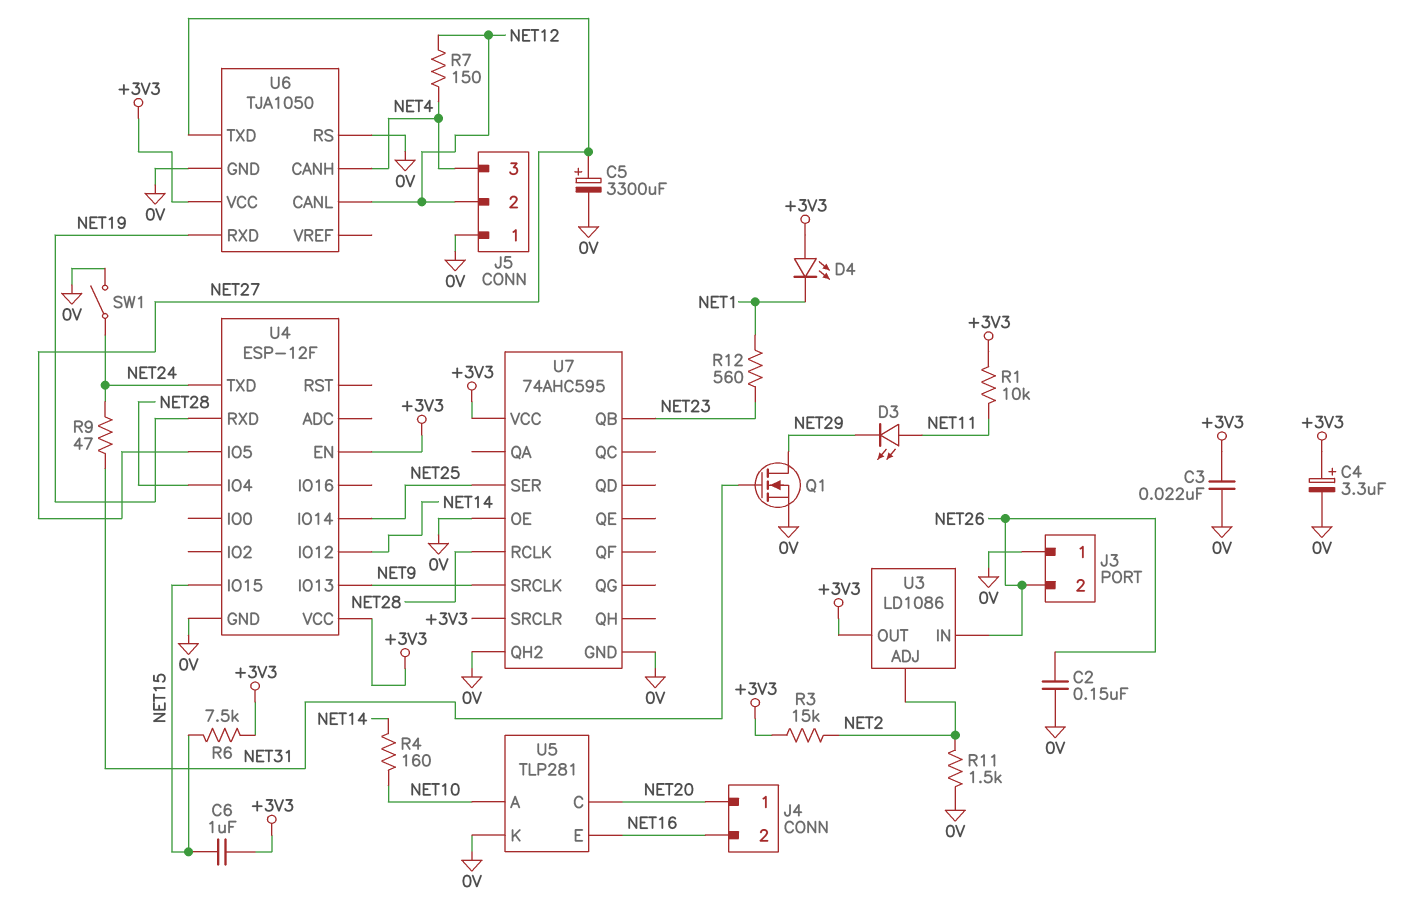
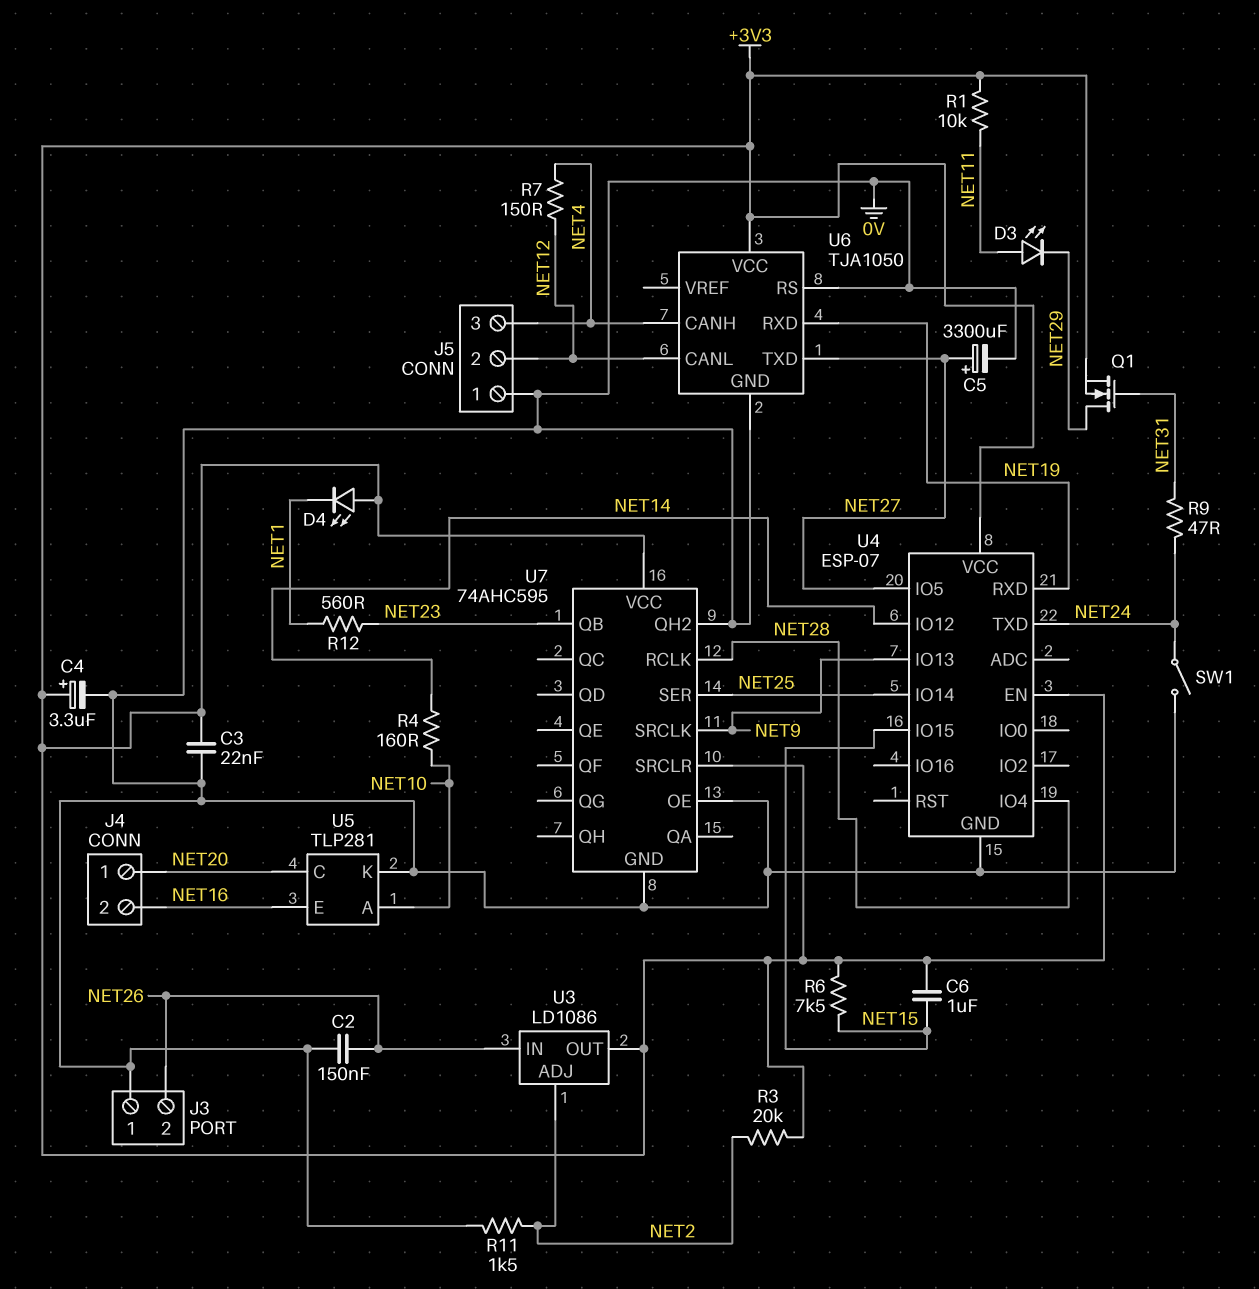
Q1: NMOS (G NET31, D NET29, S 0V) -> NMOS (G NET31, D NET29, S +3V3)
R3: 15k (+3V3, NET2) -> 20k (+3V3, NET2)
U4: ESP-12F -> ESP-07

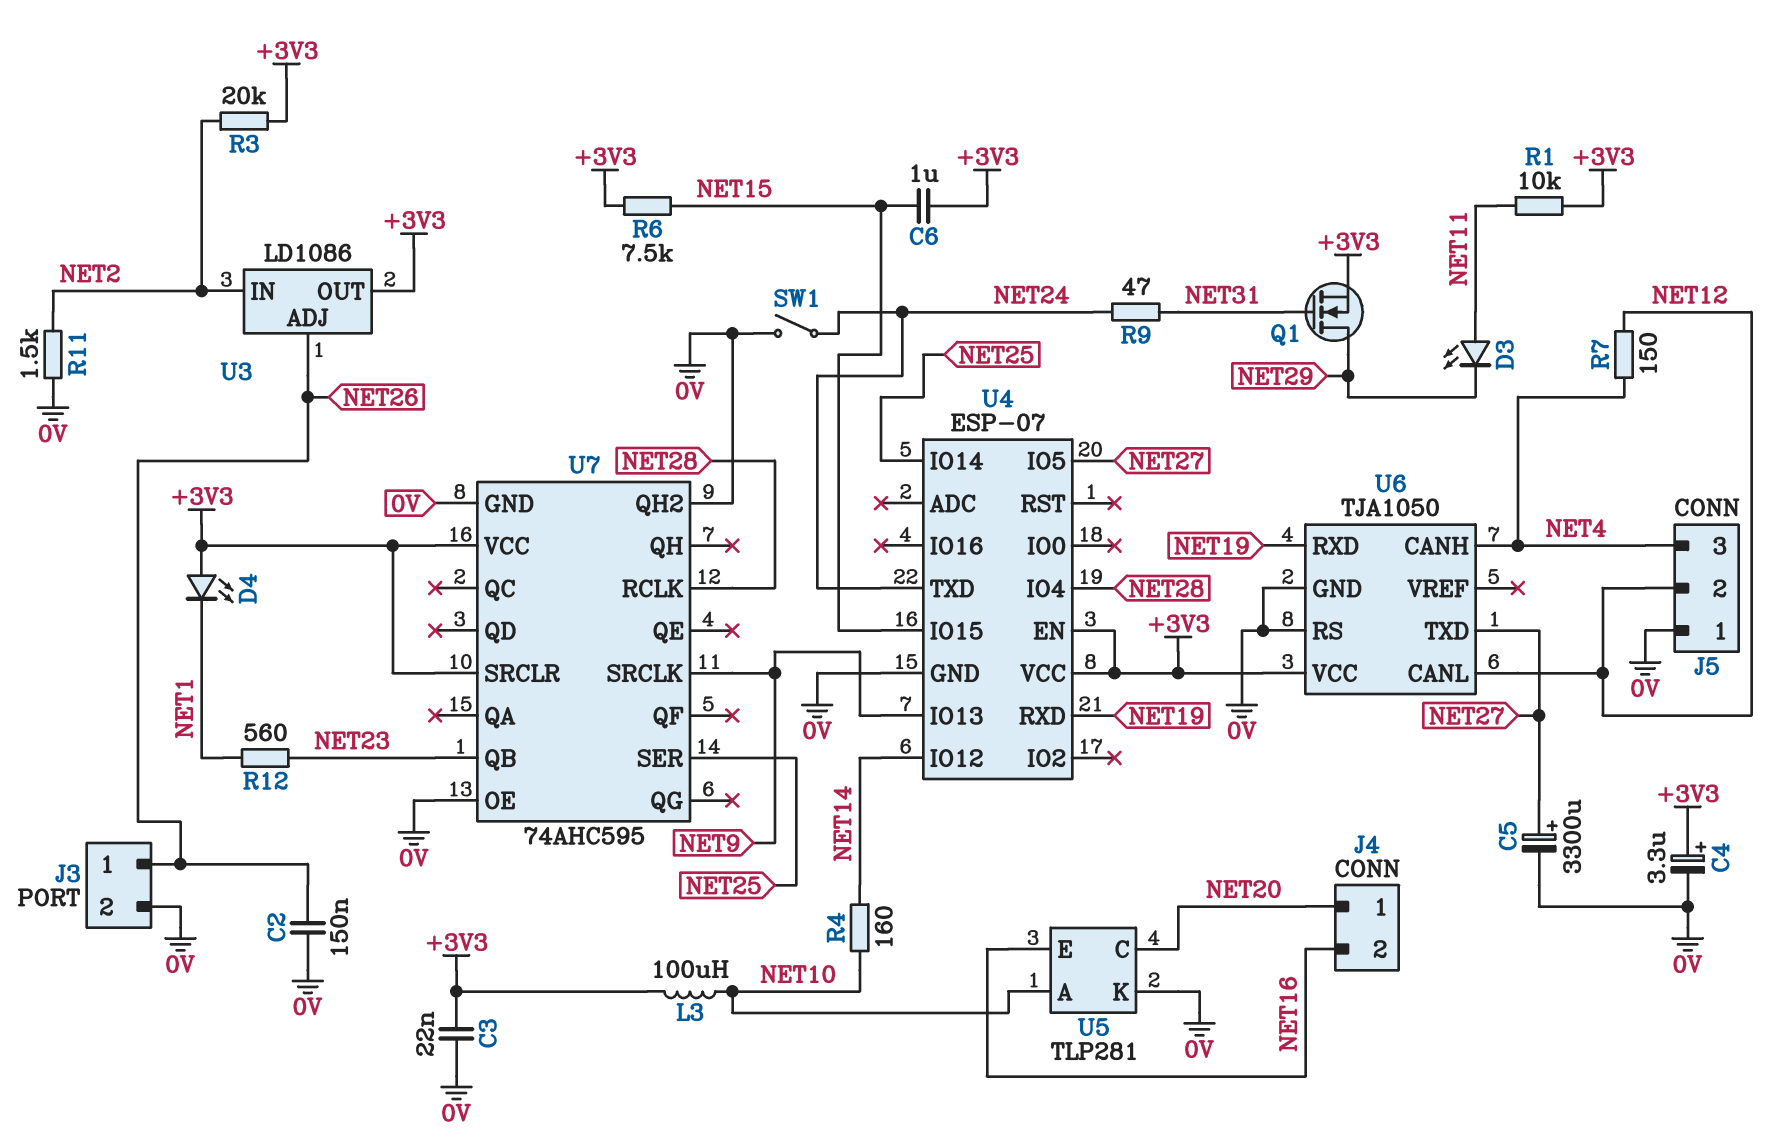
J3 pin 1: 0V -> NET26
J3 pin 2: NET26 -> 0V
L3: none -> 100uH (+3V3, NET10)
U3 pin ADJ: NET2 -> NET26
U3 pin IN: NET26 -> NET2

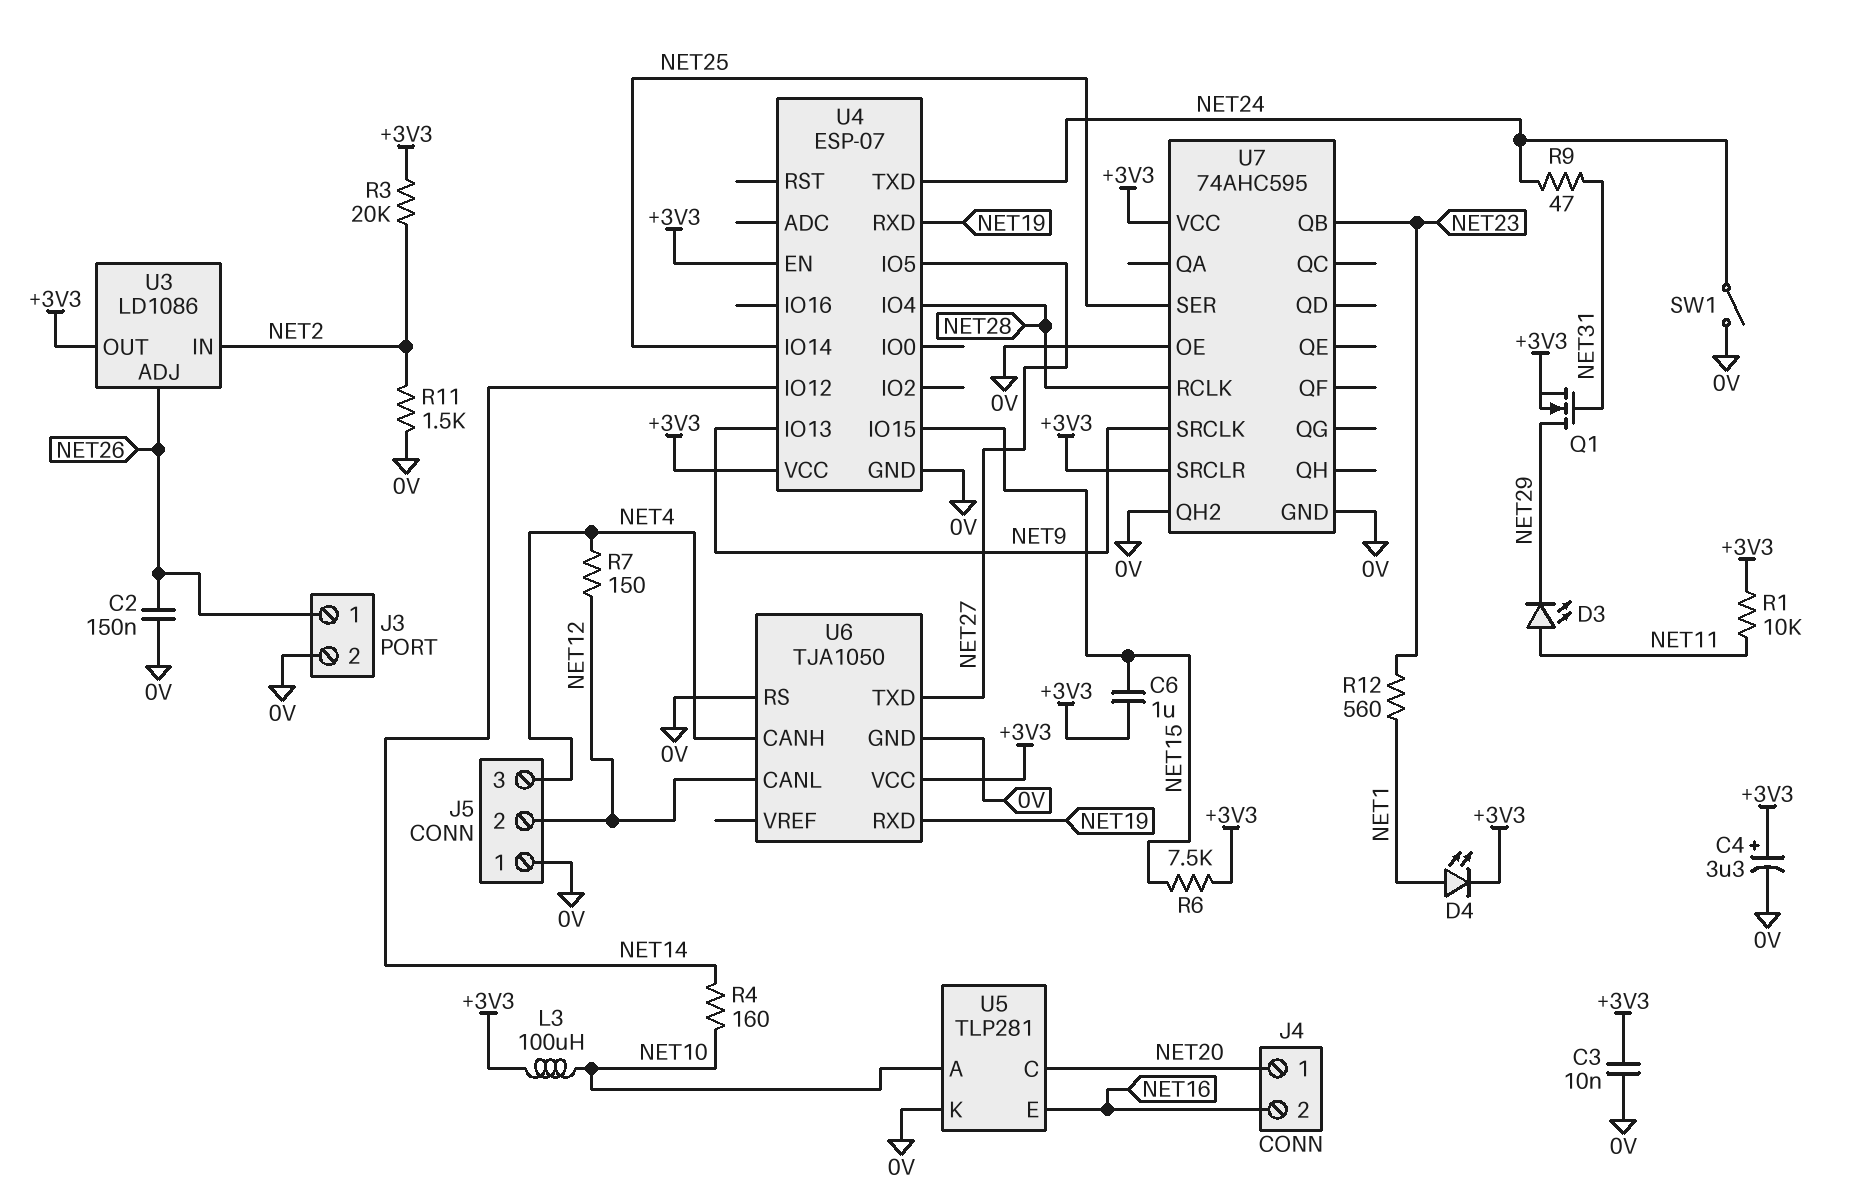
C3: 22nF (+3V3, 0V) -> 10nF (+3V3, 0V)
C5: 3300uF (plus NET27, minus 0V) -> none
D4: LED (A +3V3, K NET1) -> LED (A NET1, K +3V3)

